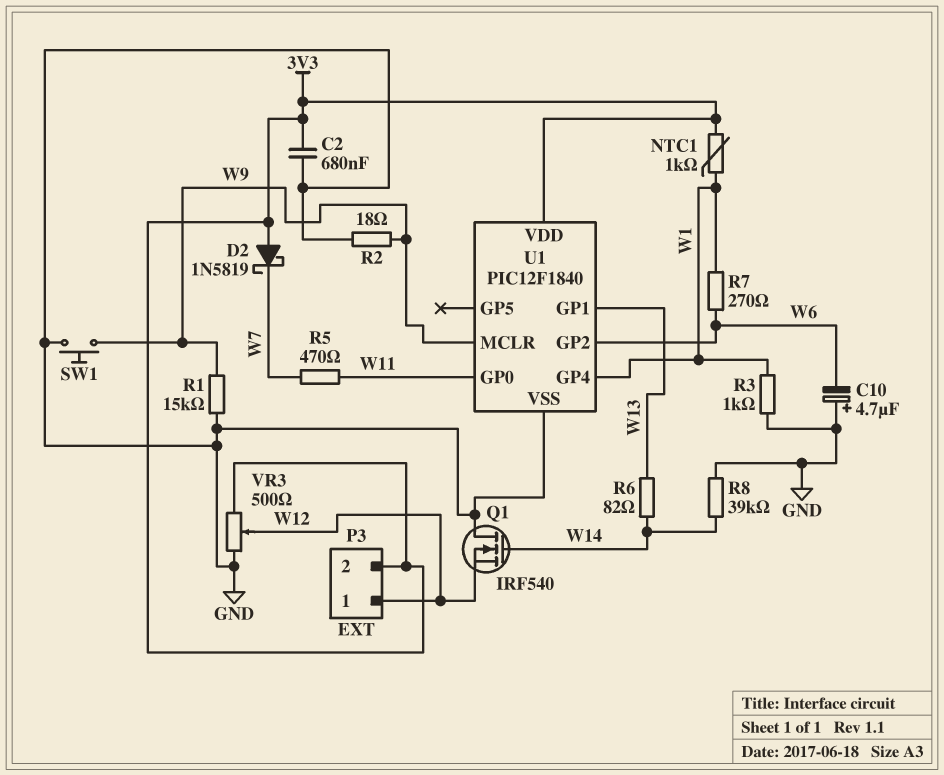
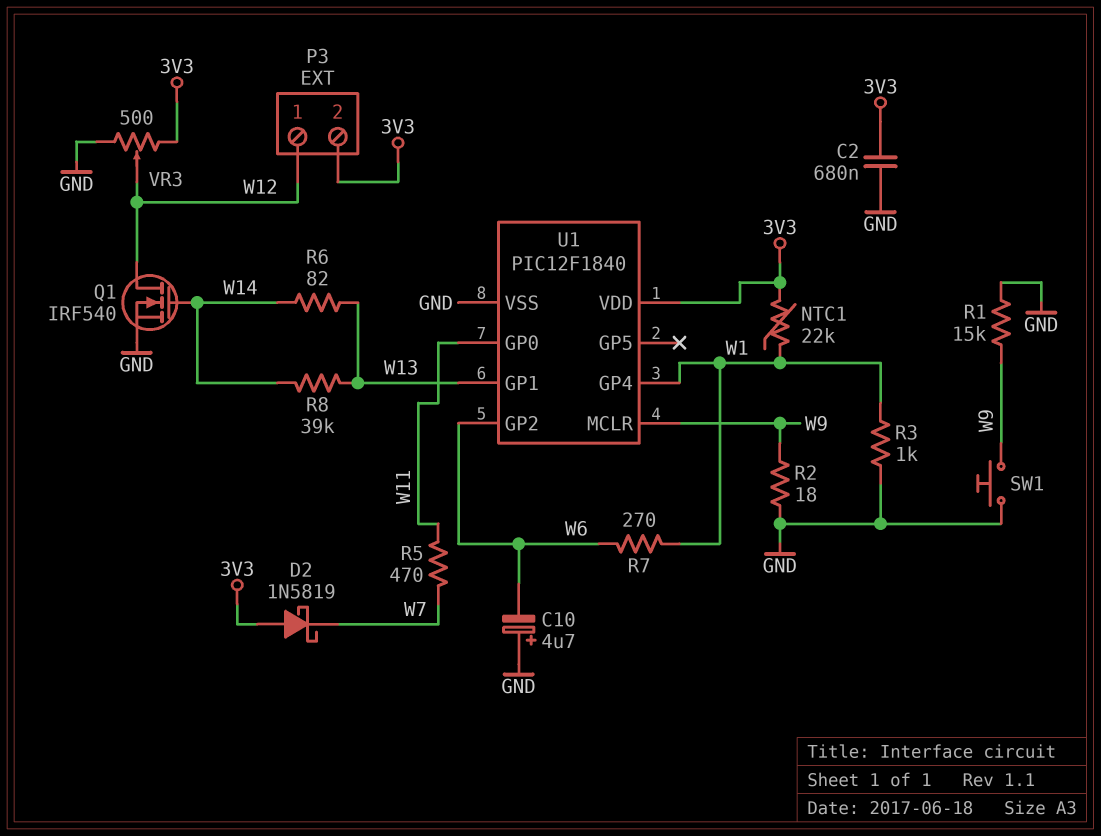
NTC1: 1k (3V3, W1) -> 22k (3V3, W1)
Q1: NMOS IRF540 (G W14, D GND, S W12) -> NMOS IRF540 (G W14, D W12, S GND)
R8: 39k (GND, W14) -> 39k (W13, W14)

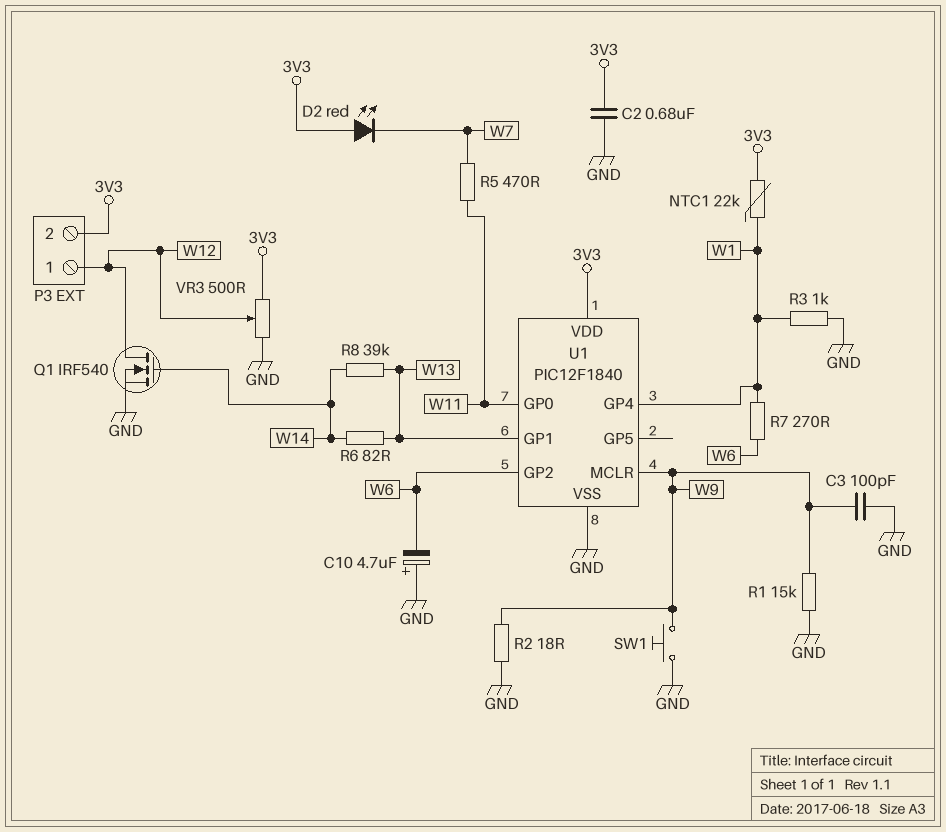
C3: none -> 100pF (GND, W9)
D2: schottky 1N5819 (A 3V3, K W7) -> LED red (A 3V3, K W7)

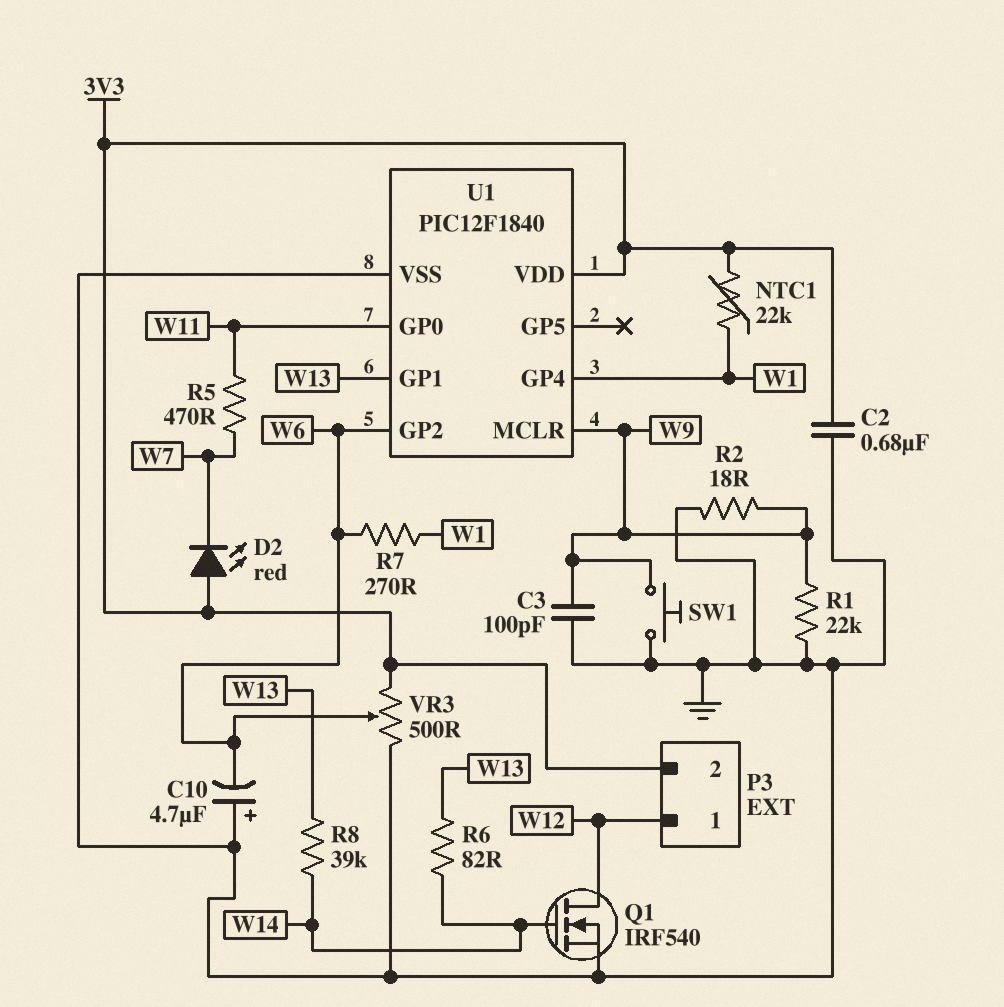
R1: 15k (GND, W9) -> 22k (GND, W9)
R3: 1k (GND, W1) -> none
VR3: 500 (3V3, GND, wiper W12) -> 500 (3V3, GND, wiper W6)

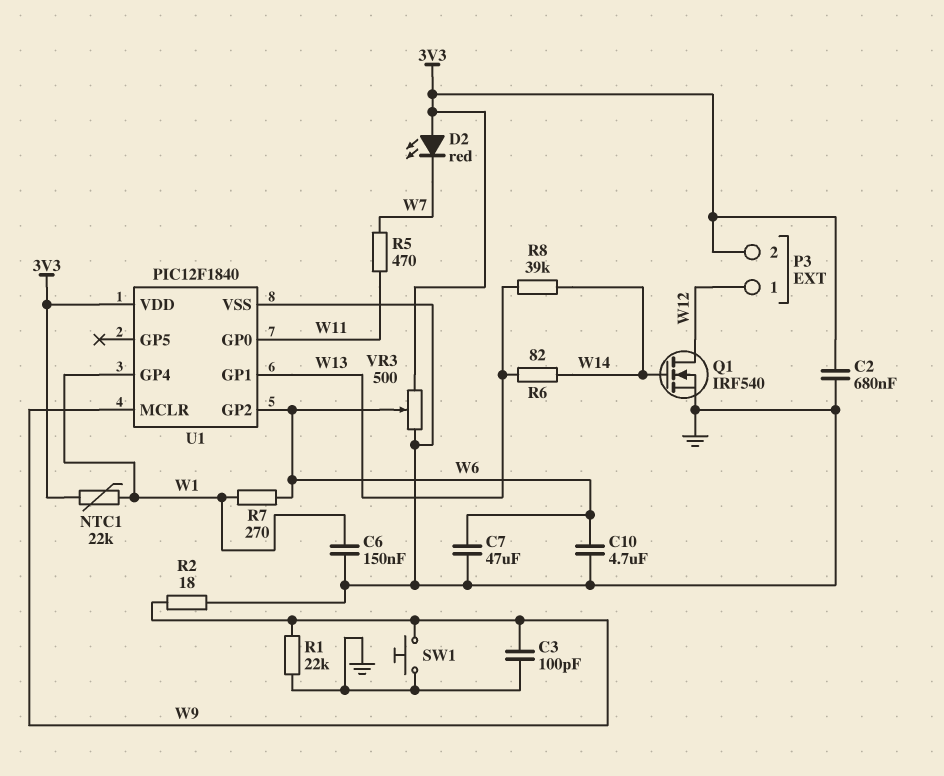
C6: none -> 150nF (GND, W1)
C7: none -> 47uF (GND, W6)
C10: 4.7uF (plus GND, minus W6) -> 4.7uF (GND, W6)

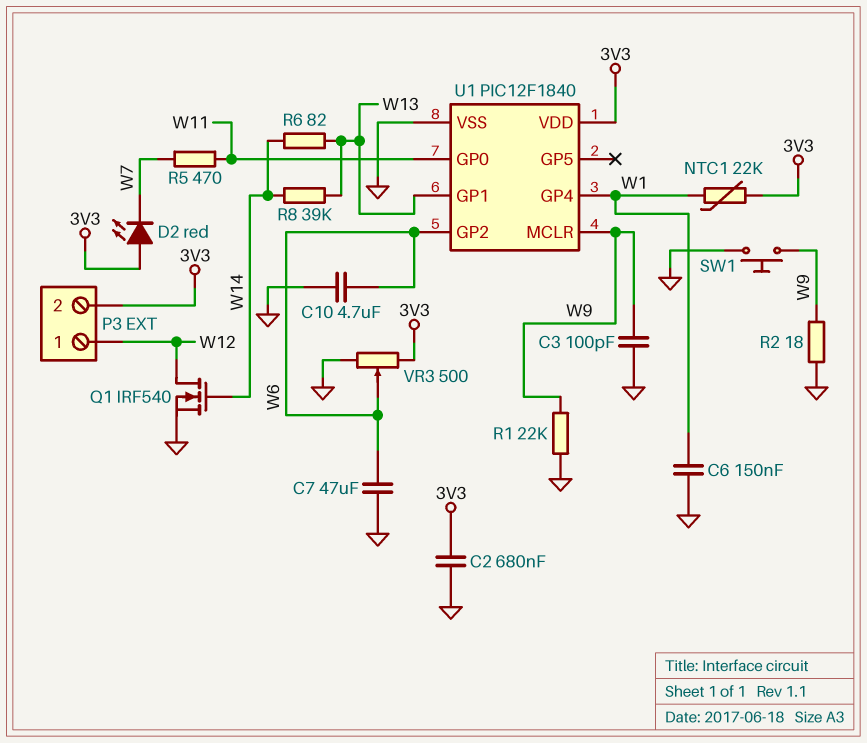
R7: 270 (W1, W6) -> none

